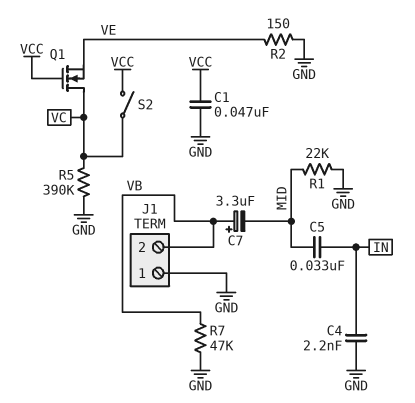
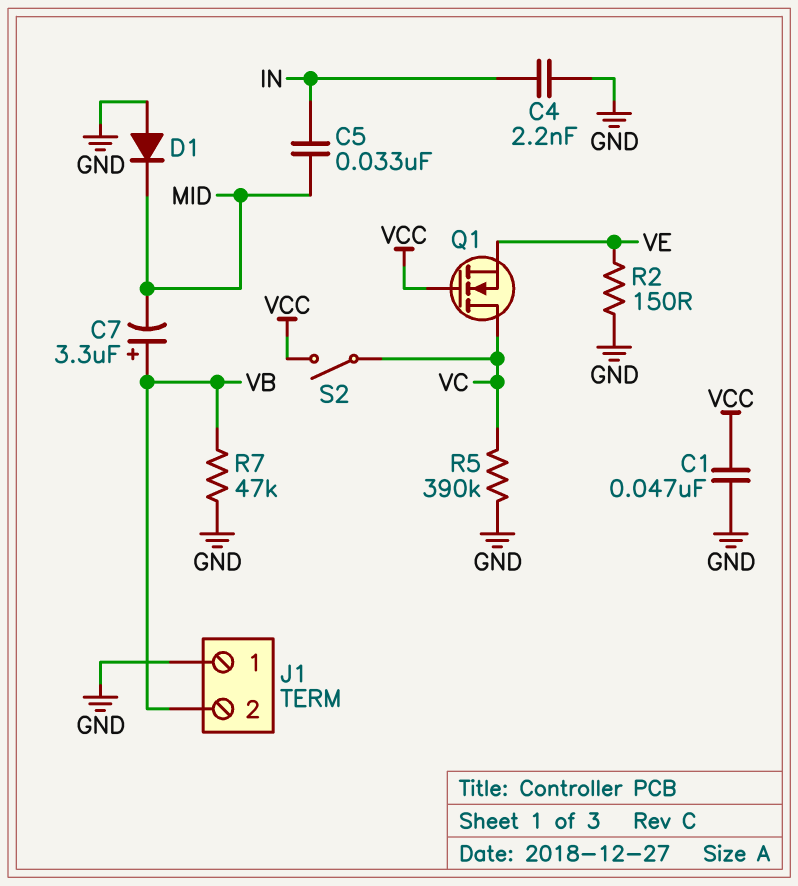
D1: none -> diode (A GND, K MID)
R1: 22k (GND, MID) -> none

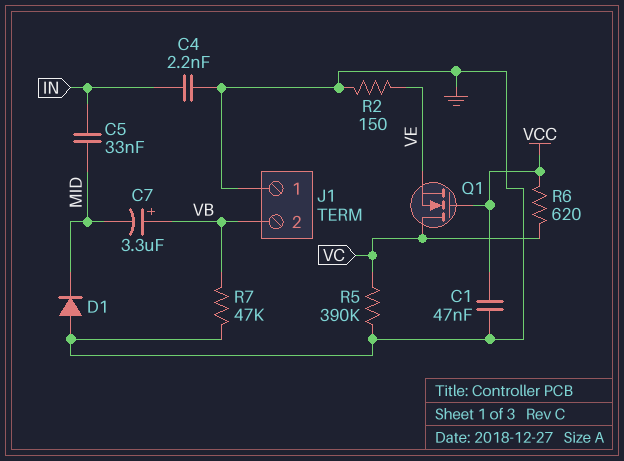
R6: none -> 620 (VC, VCC)
S2: switch (VC, VCC) -> none

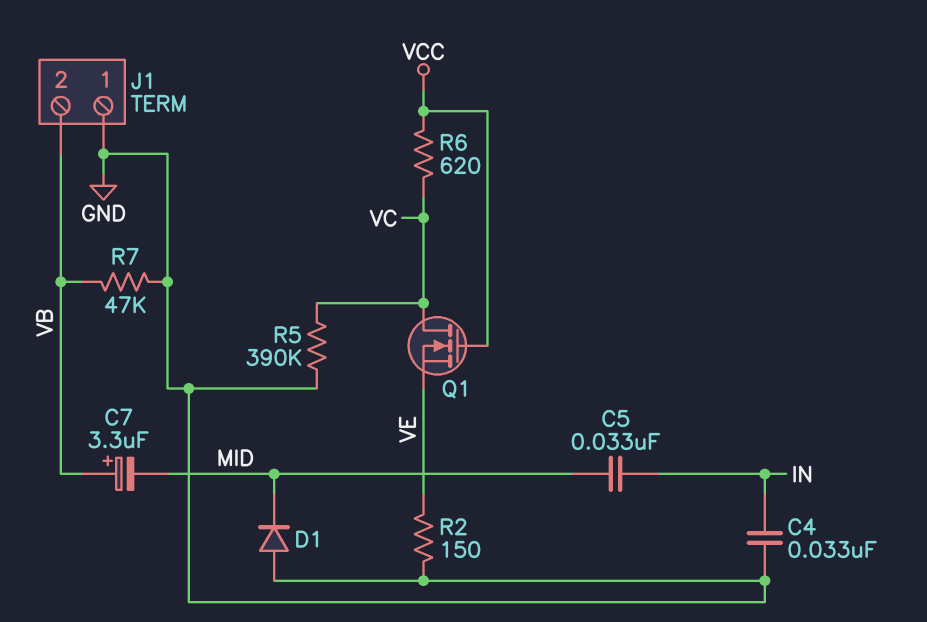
C1: 47nF (GND, VCC) -> none
C4: 2.2nF (GND, IN) -> 33nF (GND, IN)

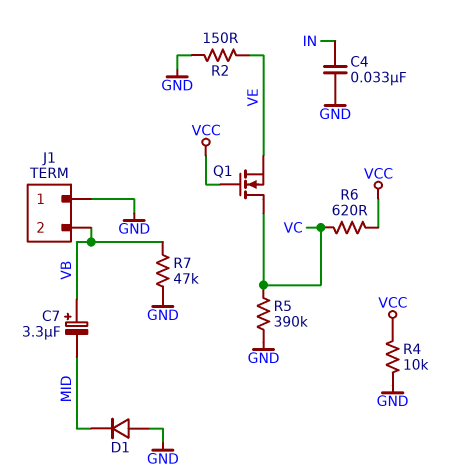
C5: 33nF (IN, MID) -> none
R4: none -> 10k (GND, VCC)

